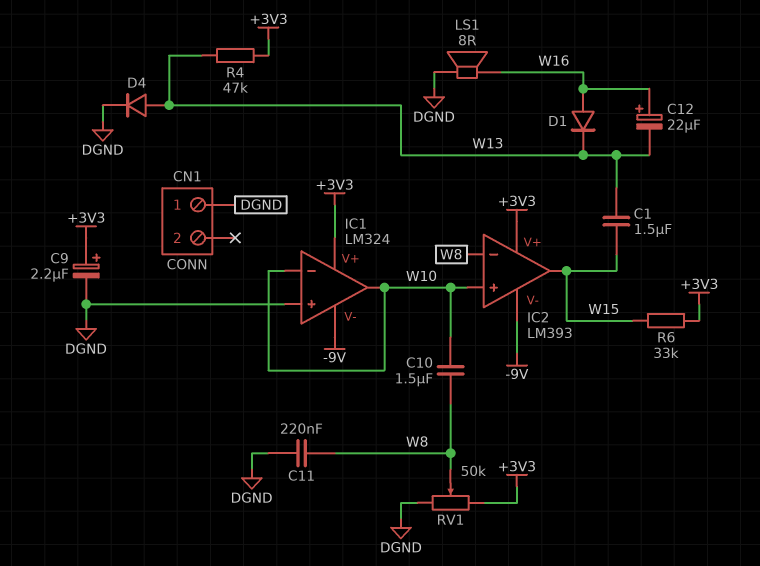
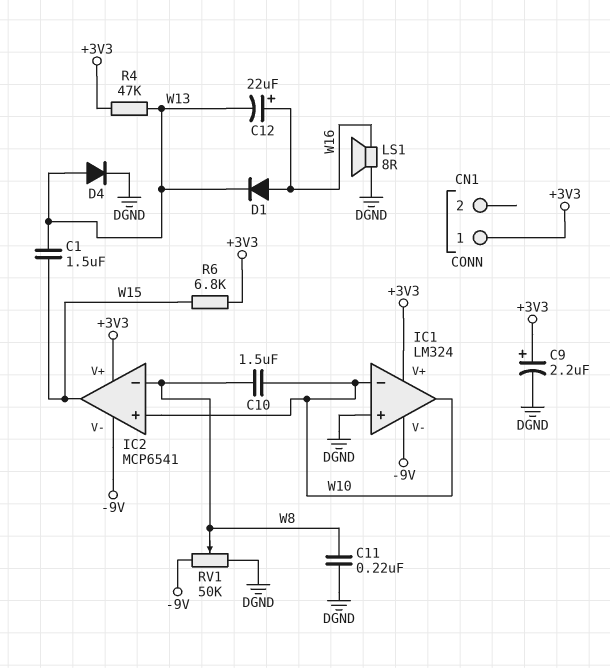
CN1 pin 1: DGND -> +3V3
IC2: LM393 -> MCP6541
R6: 33k (+3V3, W15) -> 6.8k (+3V3, W15)
RV1: 50k (+3V3, DGND, wiper W8) -> 50k (-9V, DGND, wiper W8)

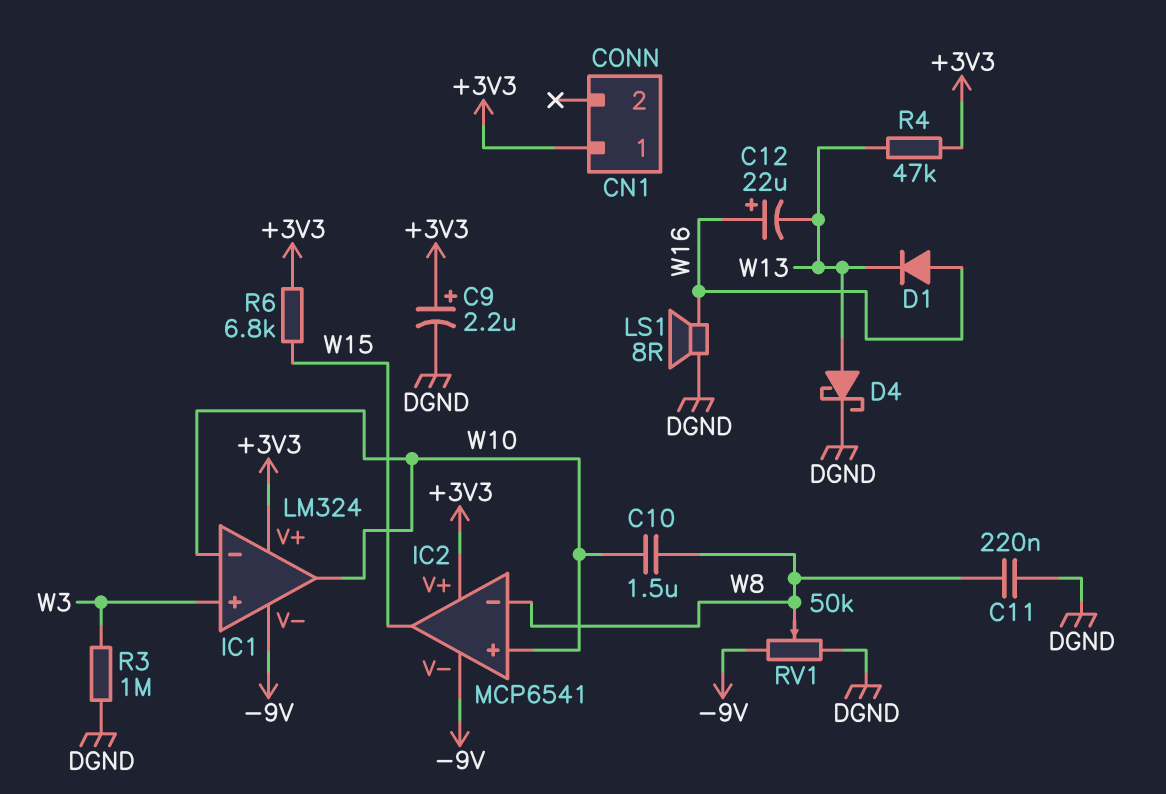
C1: 1.5uF (W13, W15) -> none
D4: diode (A W13, K DGND) -> schottky (A W13, K DGND)
IC1 pin in+: DGND -> W3
R3: none -> 1M (DGND, W3)

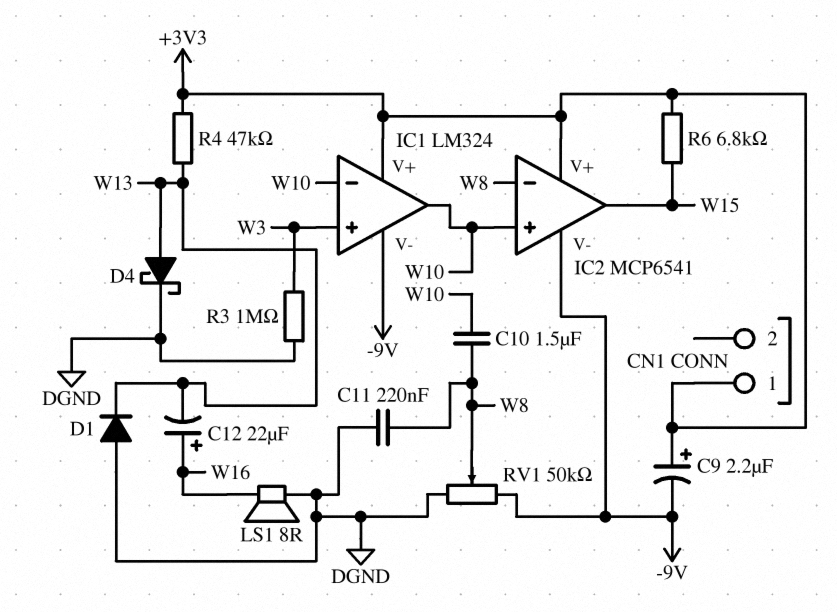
C9: 2.2uF (plus +3V3, minus DGND) -> 2.2uF (plus +3V3, minus -9V)
D1: diode (A W16, K W13) -> diode (A DGND, K W13)

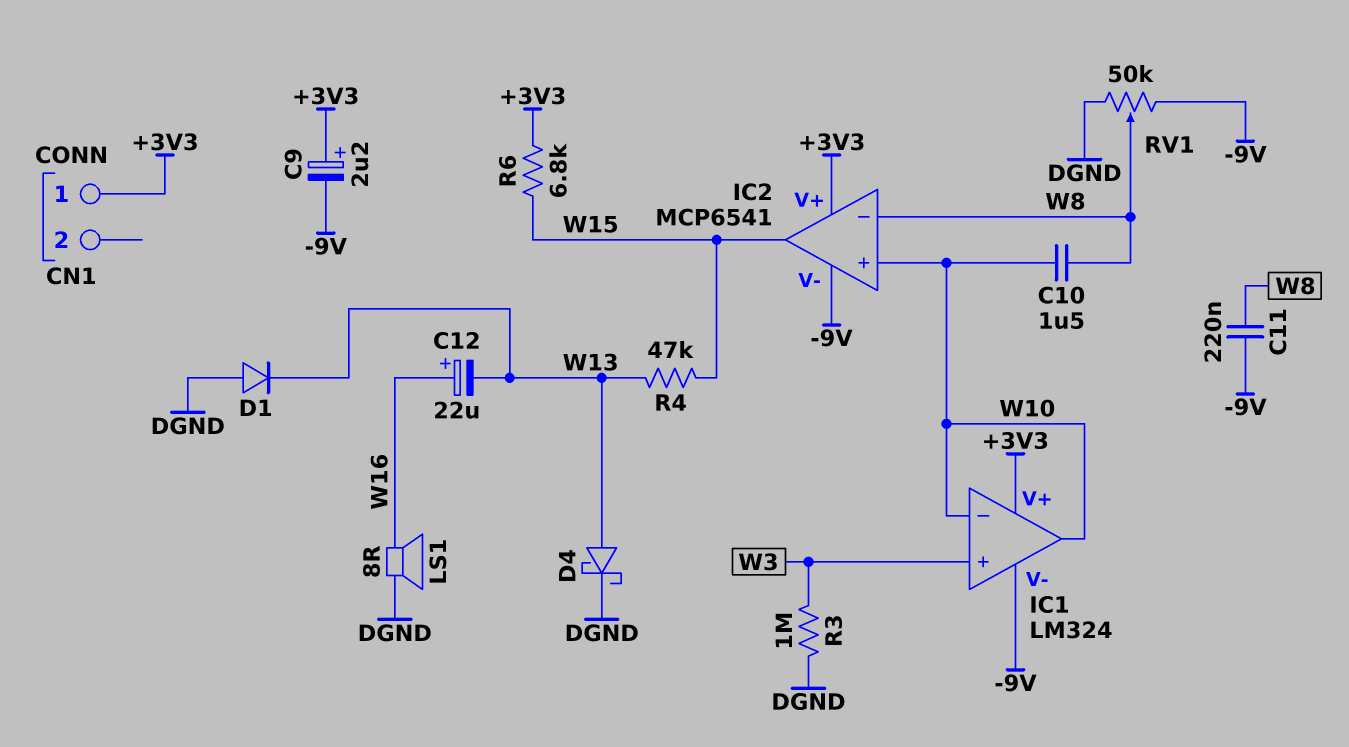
C11: 220nF (DGND, W8) -> 220nF (-9V, W8)
R4: 47k (+3V3, W13) -> 47k (W13, W15)

